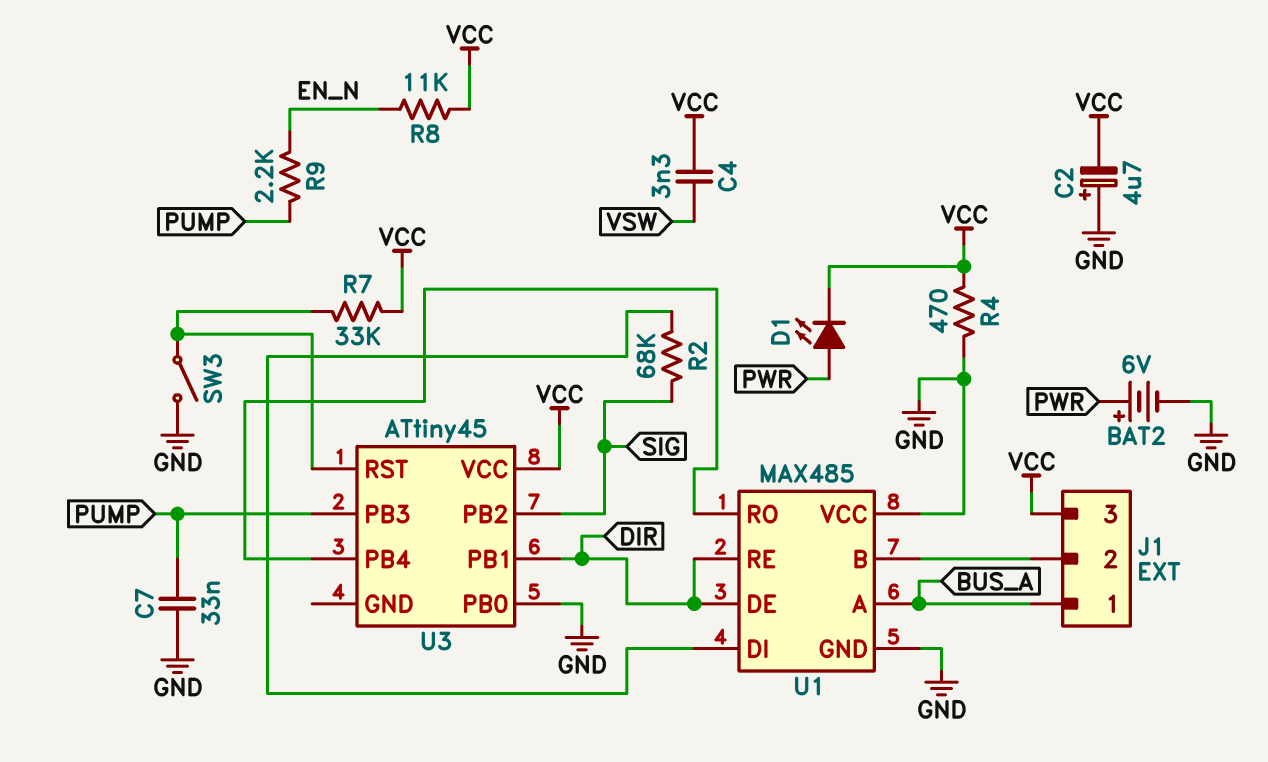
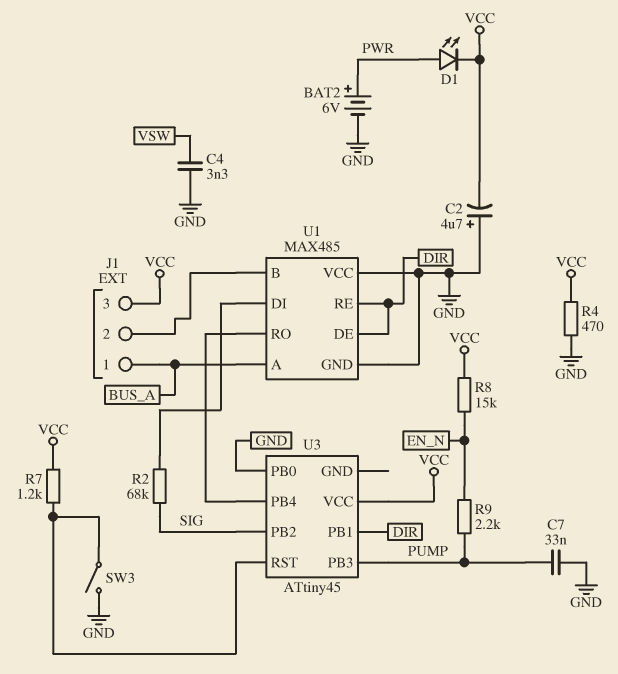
C4: 3.3nF (VCC, VSW) -> 3.3nF (GND, VSW)
R7: 33k (U3/RST, VCC) -> 1.2k (U3/RST, VCC)
R8: 11k (EN_N, VCC) -> 15k (EN_N, VCC)

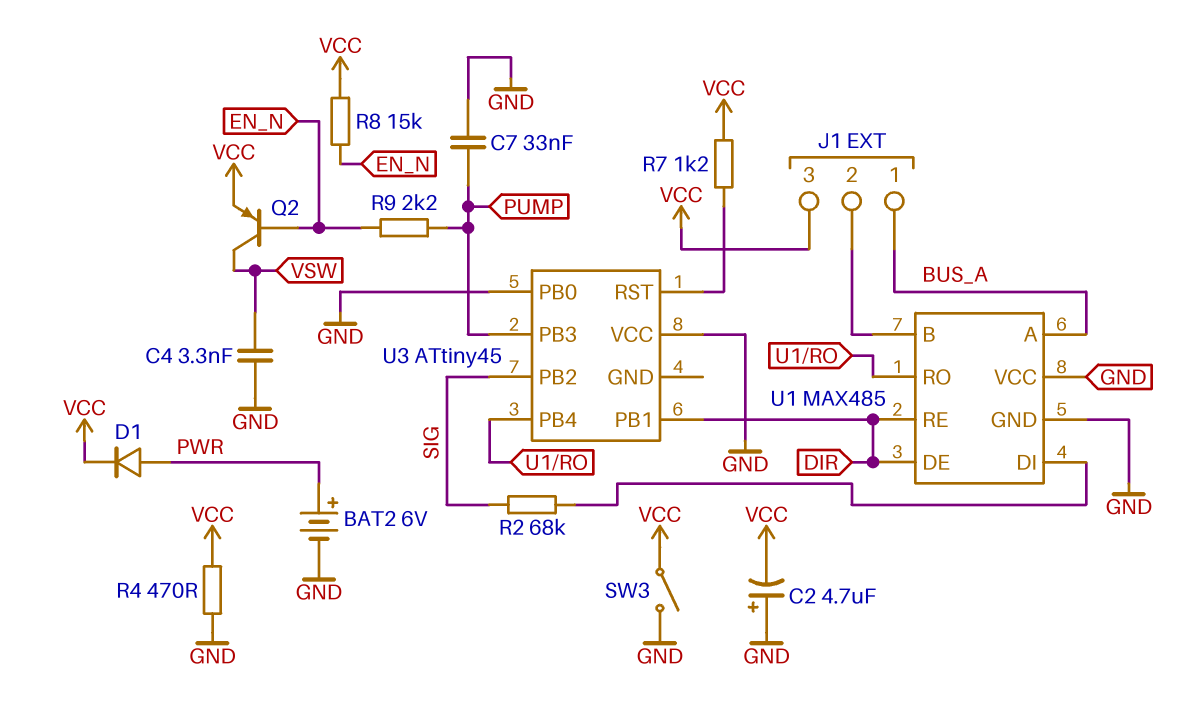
D1: LED (A PWR, K VCC) -> diode (A PWR, K VCC)
Q2: none -> PNP (B EN_N, C VSW, E VCC)
SW3: switch (GND, U3/RST) -> switch (GND, VCC)
U3 pin VCC: VCC -> GND

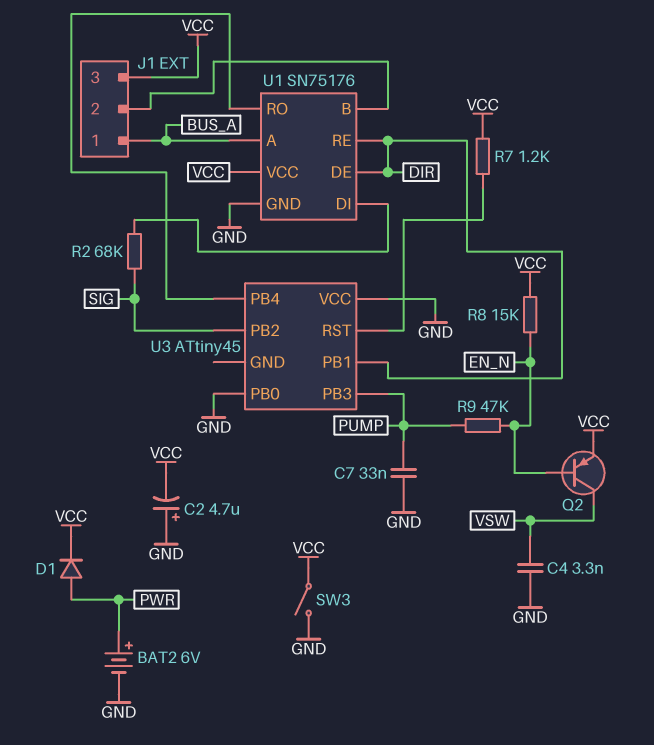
R4: 470 (GND, VCC) -> none
R9: 2.2k (EN_N, PUMP) -> 47k (EN_N, PUMP)
U1: MAX485 -> SN75176
U1 pin VCC: GND -> VCC

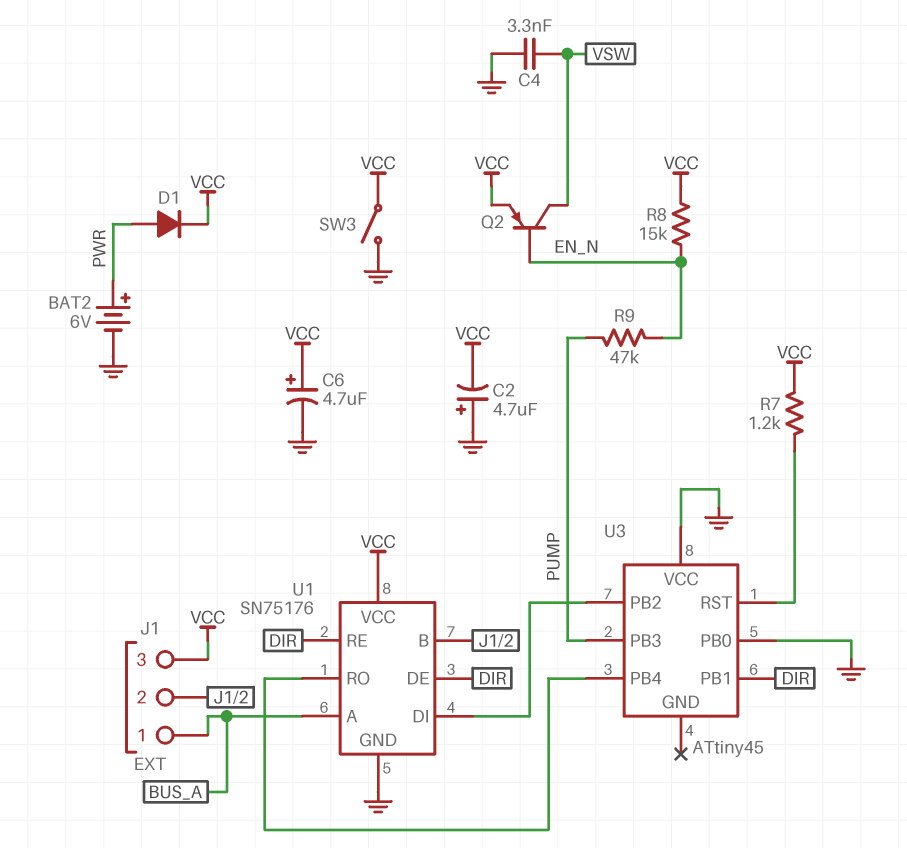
C6: none -> 4.7uF (plus VCC, minus GND)
C7: 33nF (GND, PUMP) -> none
R2: 68k (SIG, U1/DI) -> none
U3 pin PB2: SIG -> U1/DI

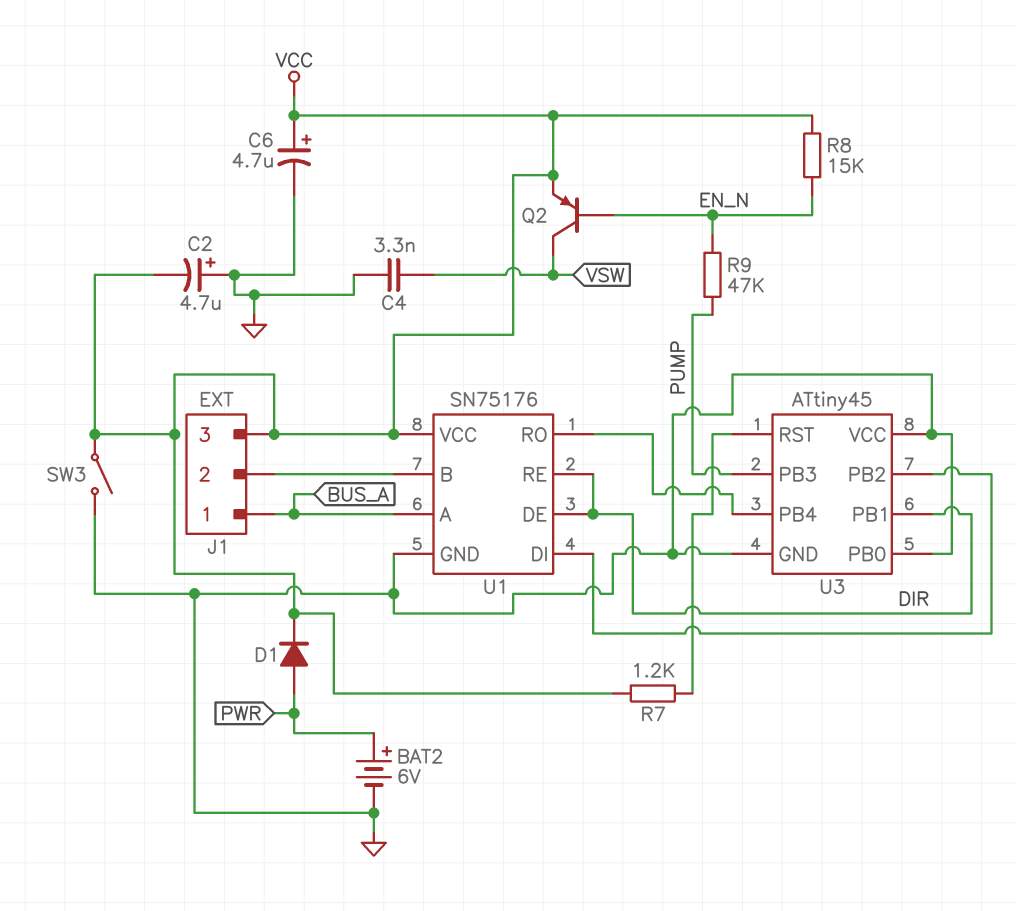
U3 pin GND: none -> GND

